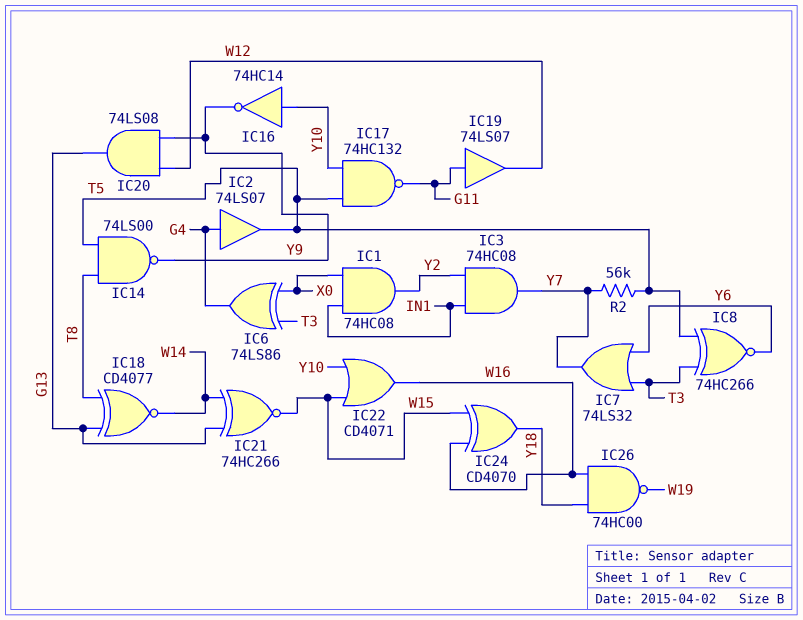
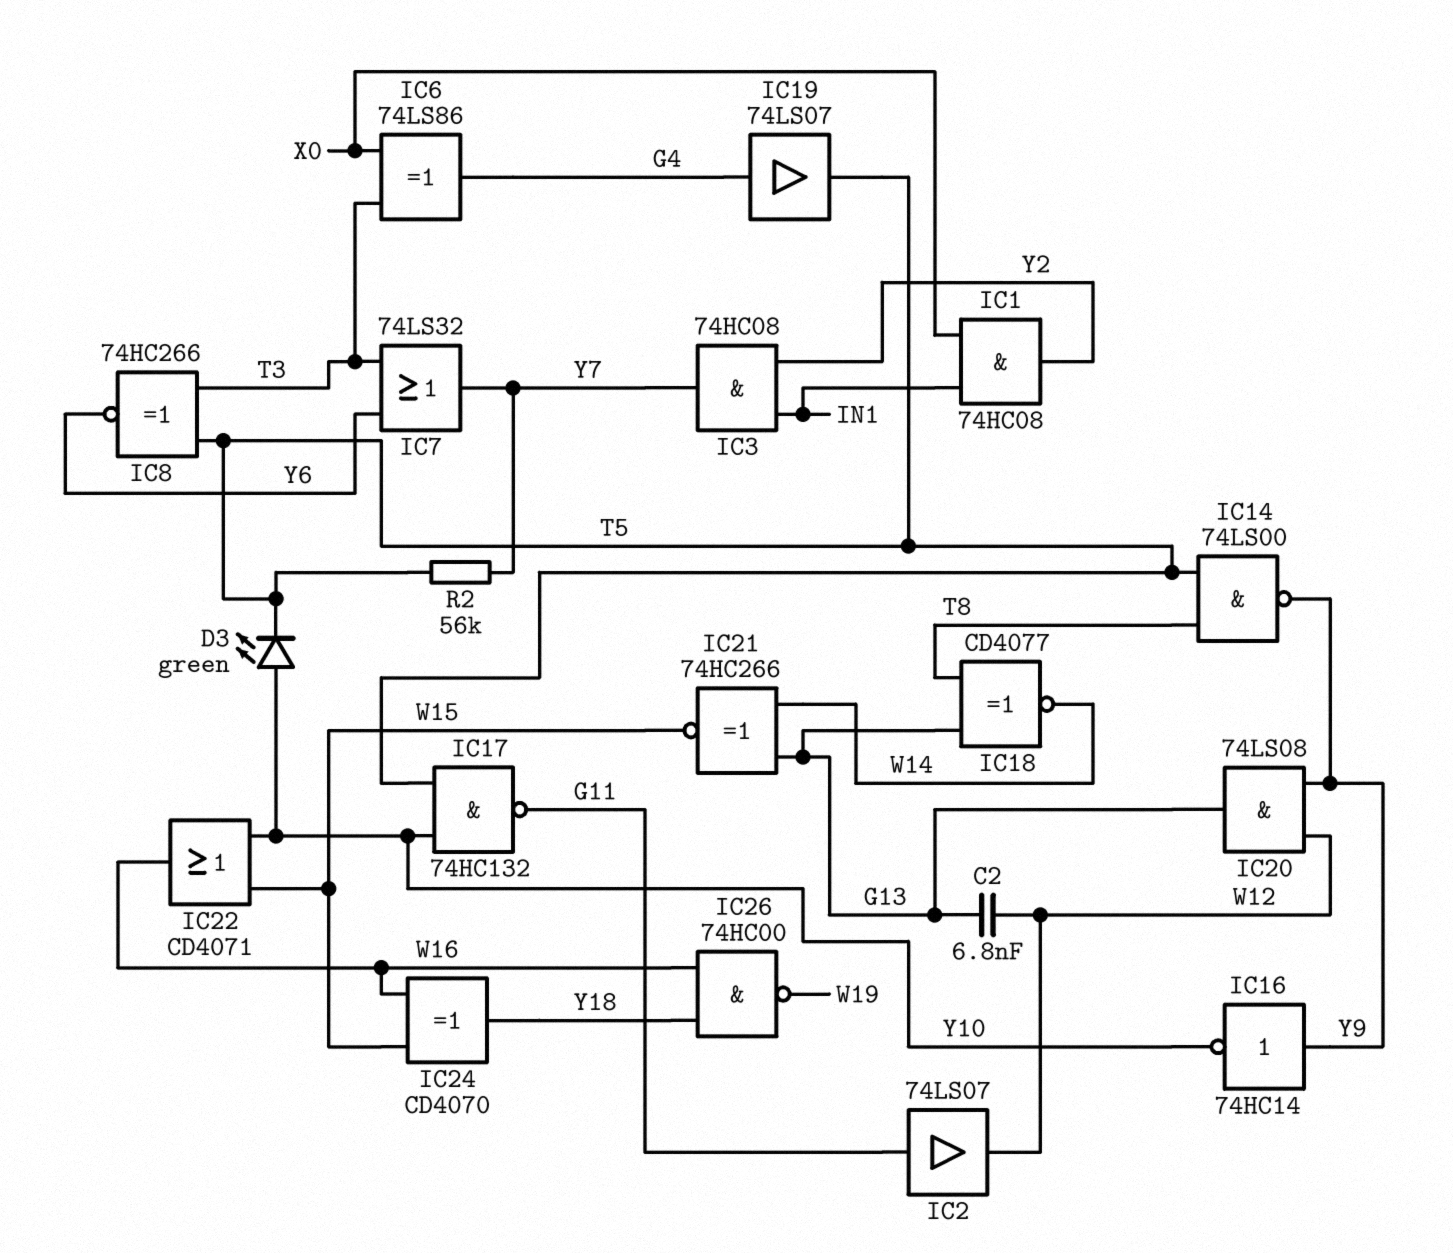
C2: none -> 6.8nF (G13, W12)
D3: none -> LED green (A Y10, K T5)
IC2: buffer 74LS07 (in G4, out T5) -> buffer 74LS07 (in G11, out W12)
IC16: NOT 74HC14 (in Y10, out Y9) -> NOT 74HC14 (in Y9, out Y10)
IC19: buffer 74LS07 (in G11, out W12) -> buffer 74LS07 (in G4, out T5)

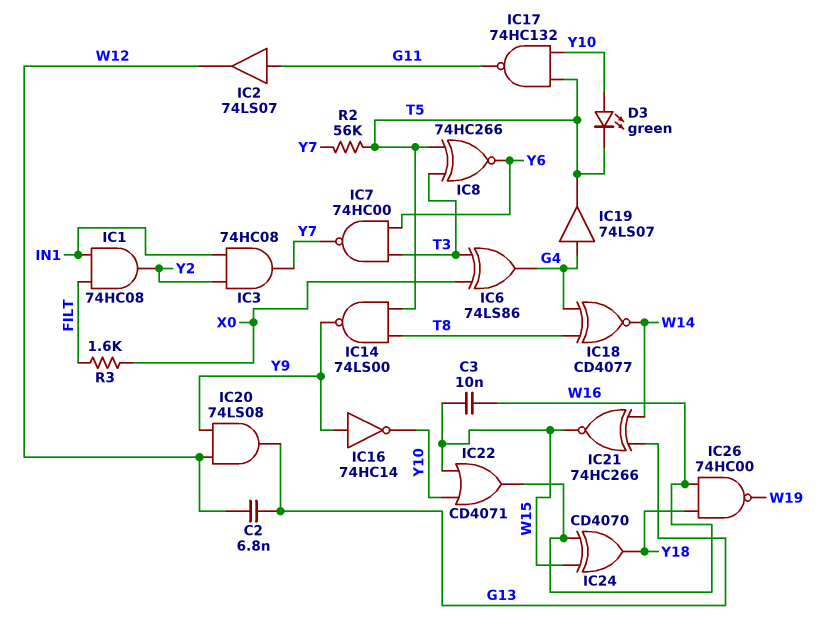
C3: none -> 10nF (W15, W16)
IC1: AND 74HC08 (in IN1, in X0, out Y2) -> AND 74HC08 (in FILT, in IN1, out Y2)
IC7: OR 74LS32 (in T3, in Y6, out Y7) -> NAND 74HC00 (in T3, in Y6, out Y7)
IC18: XNOR CD4077 (in G13, in T8, out W14) -> XNOR CD4077 (in G4, in T8, out W14)
R3: none -> 1.6k (FILT, X0)

